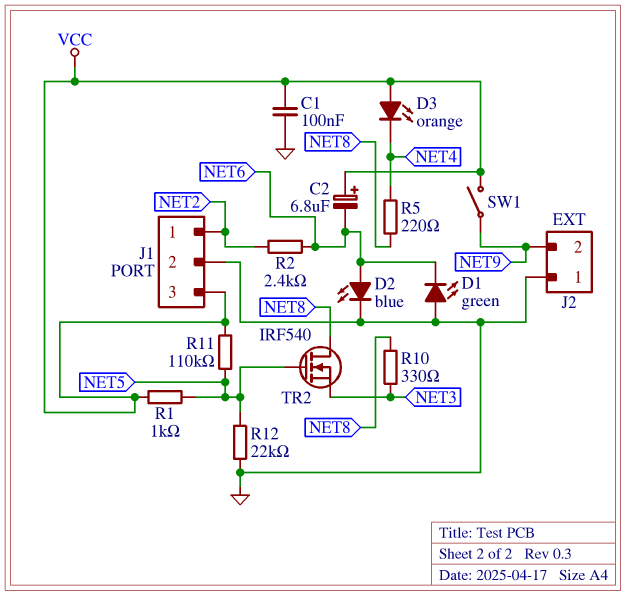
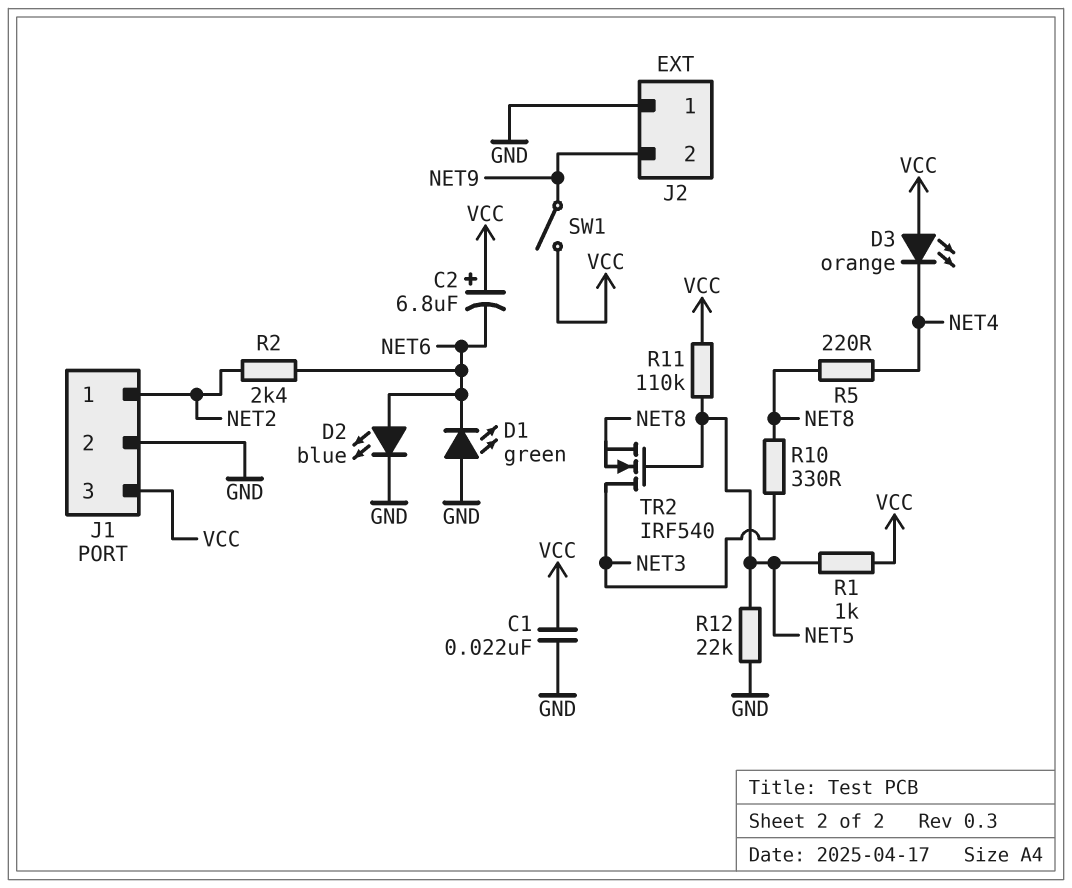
C1: 100nF (GND, VCC) -> 22nF (GND, VCC)
TR2: NMOS IRF540 (G NET5, D NET8, S NET3) -> NMOS IRF540 (G NET5, D NET3, S NET8)

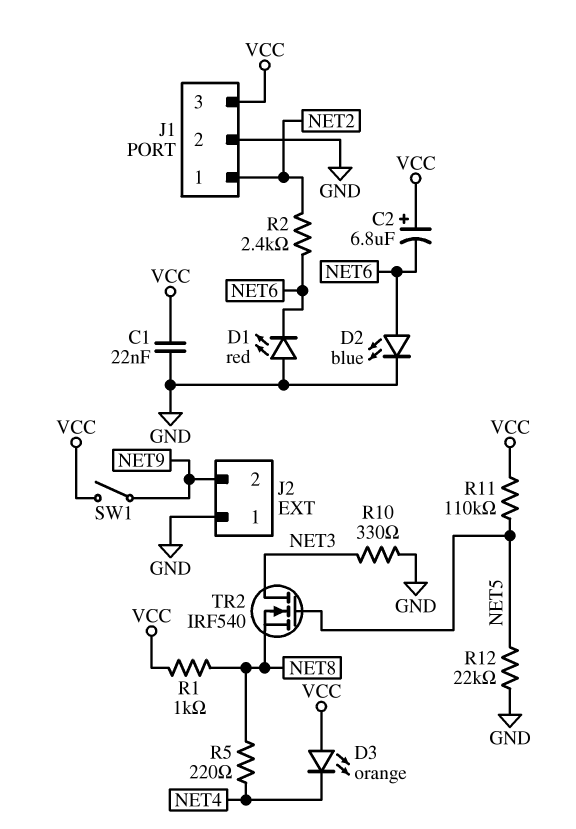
D1: LED green (A GND, K NET6) -> LED red (A GND, K NET6)
R1: 1k (NET5, VCC) -> 1k (NET8, VCC)
R10: 330 (NET3, NET8) -> 330 (GND, NET3)

